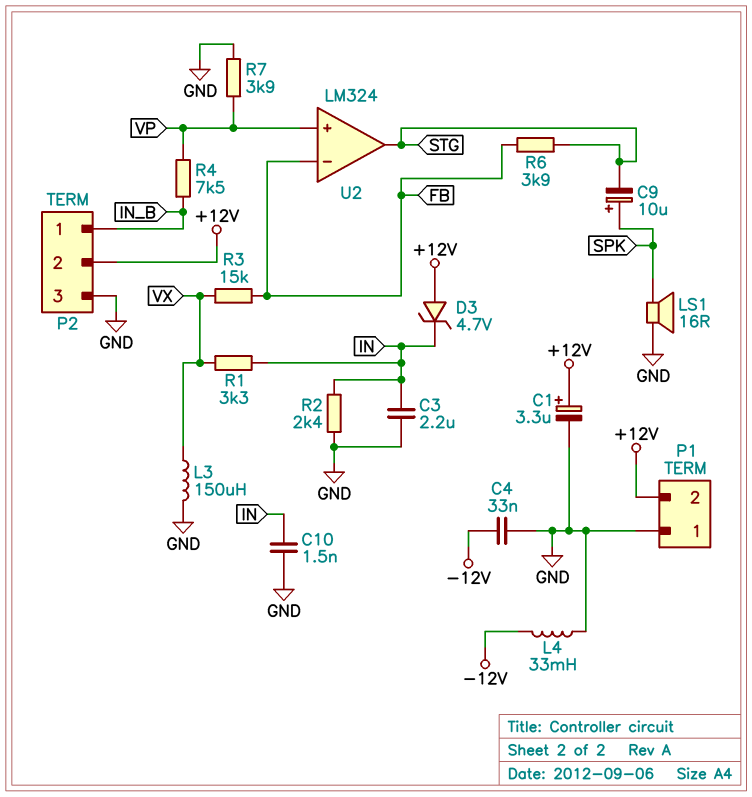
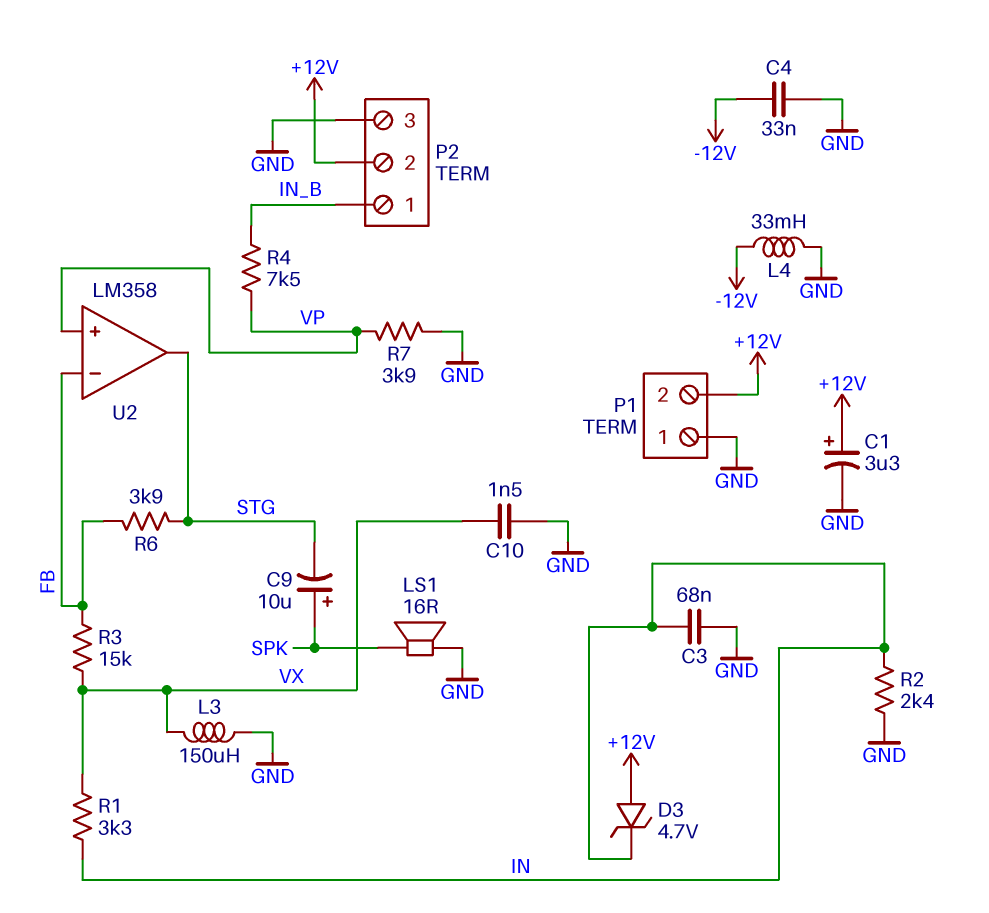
C3: 2.2uF (GND, IN) -> 68nF (GND, IN)
C10: 1.5nF (GND, IN) -> 1.5nF (GND, VX)
U2: LM324 -> LM358

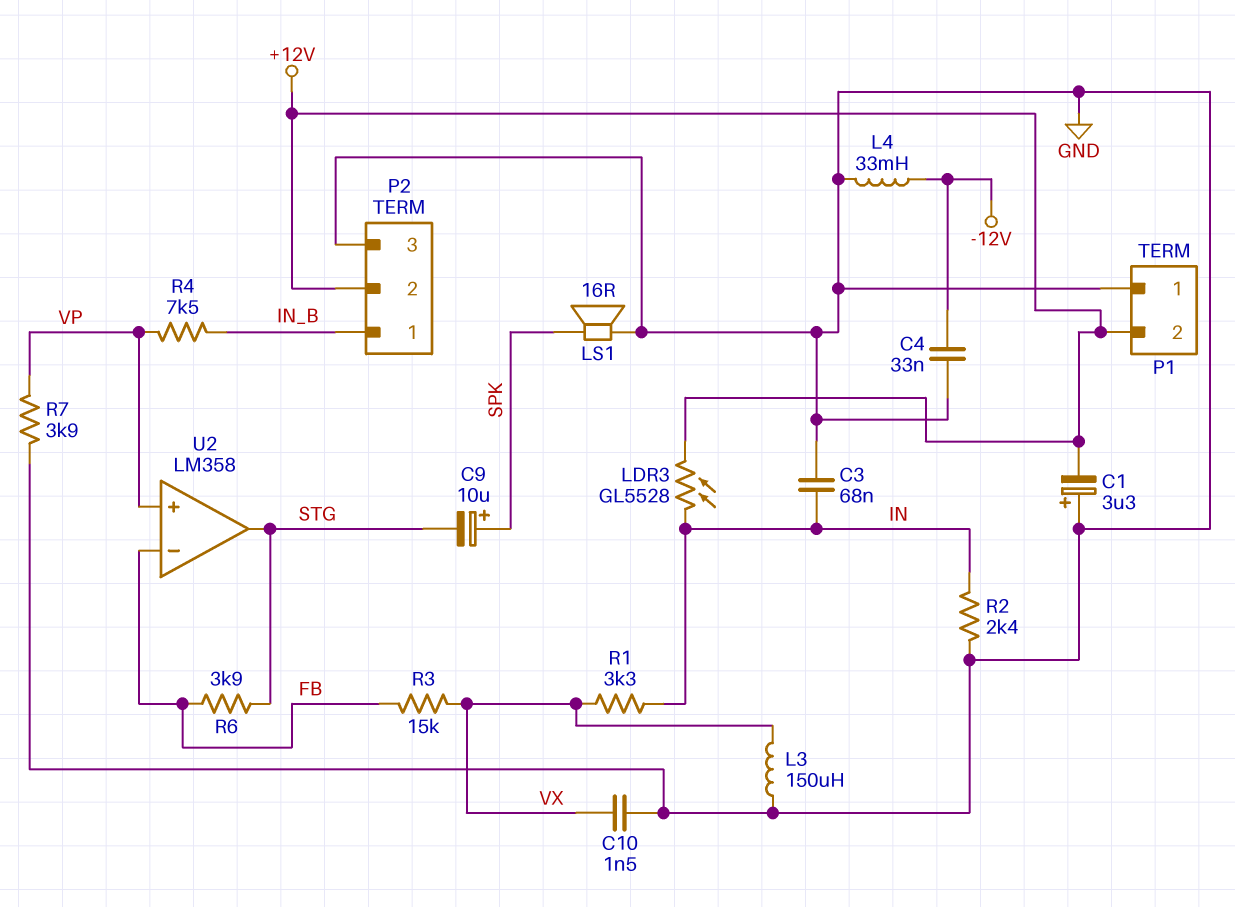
C1: 3.3uF (plus +12V, minus GND) -> 3.3uF (plus GND, minus +12V)
D3: zener 4.7V (A +12V, K IN) -> none
LDR3: none -> GL5528 (+12V, IN)

